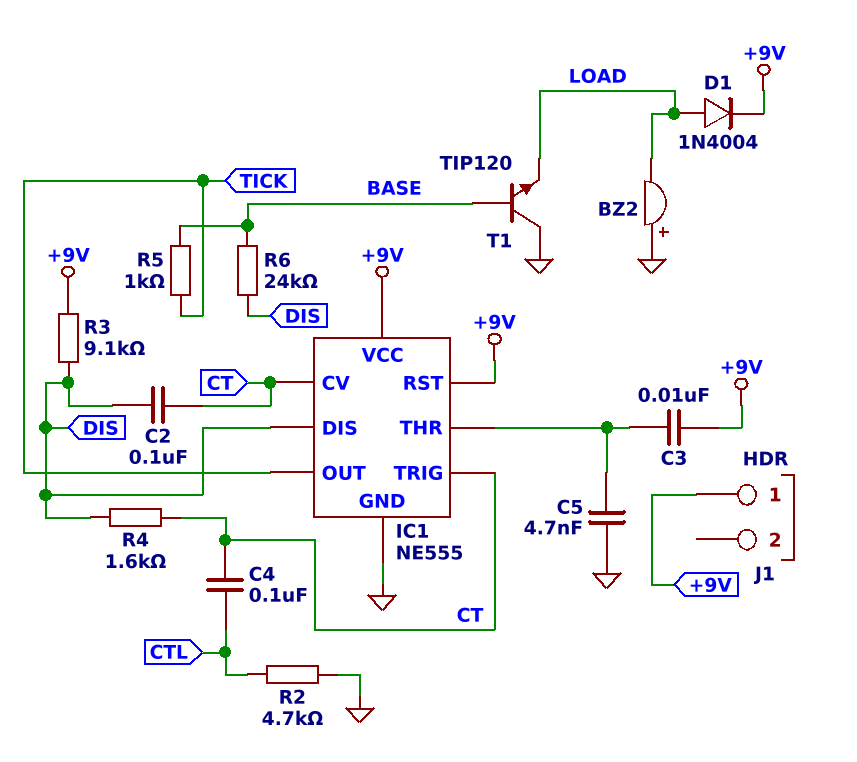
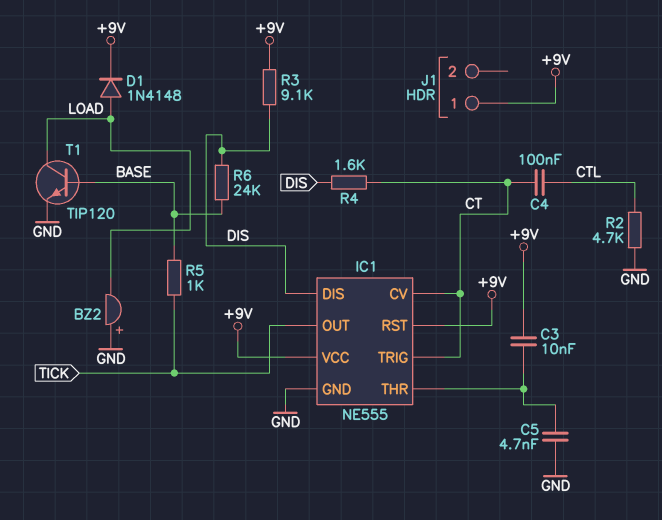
C2: 100nF (CT, DIS) -> none
D1: diode 1N4004 (A LOAD, K +9V) -> diode 1N4148 (A LOAD, K +9V)
T1: NPN TIP120 (B BASE, C GND, E LOAD) -> NPN TIP120 (B BASE, C LOAD, E GND)

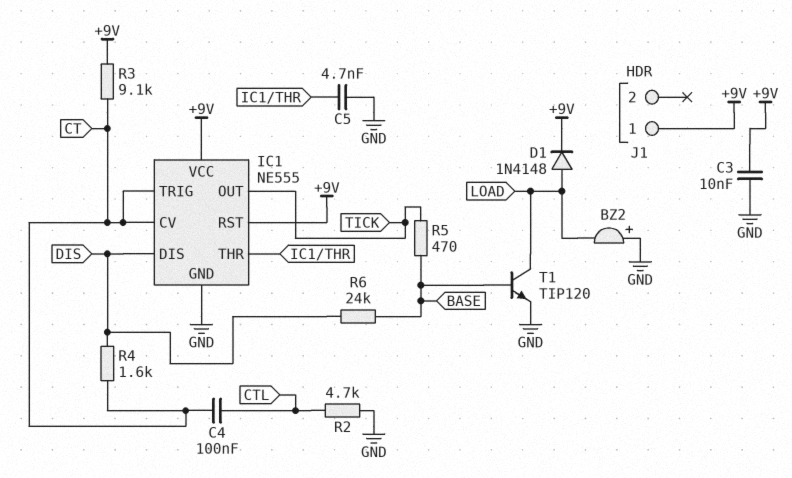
C3: 10nF (+9V, IC1/THR) -> 10nF (+9V, GND)
R3: 9.1k (+9V, DIS) -> 9.1k (+9V, CT)
R5: 1k (BASE, TICK) -> 470 (BASE, TICK)

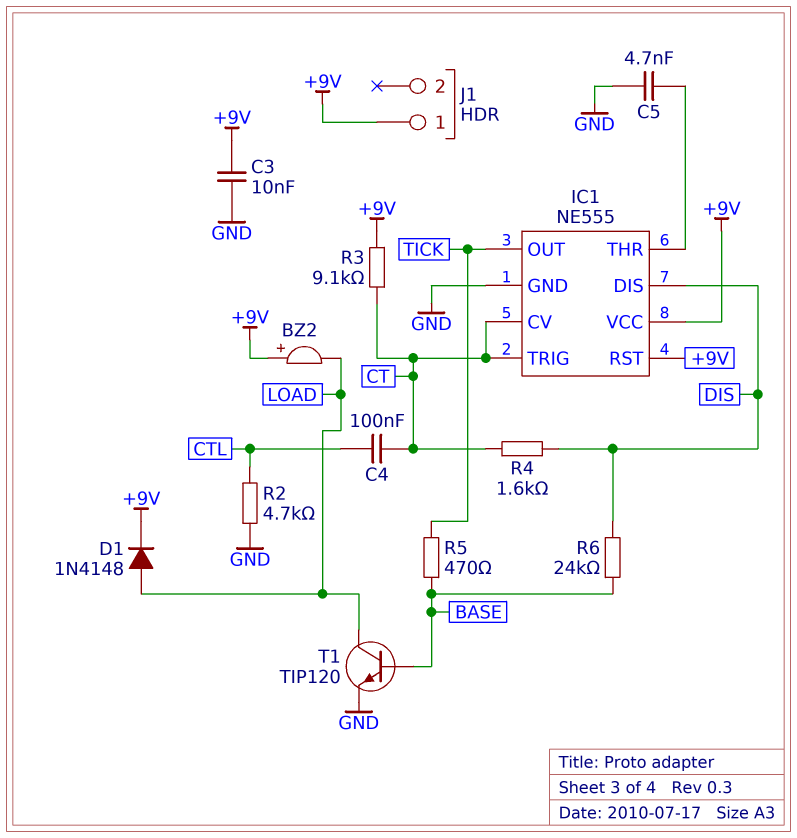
BZ2: buzzer (plus GND, minus LOAD) -> buzzer (plus +9V, minus LOAD)

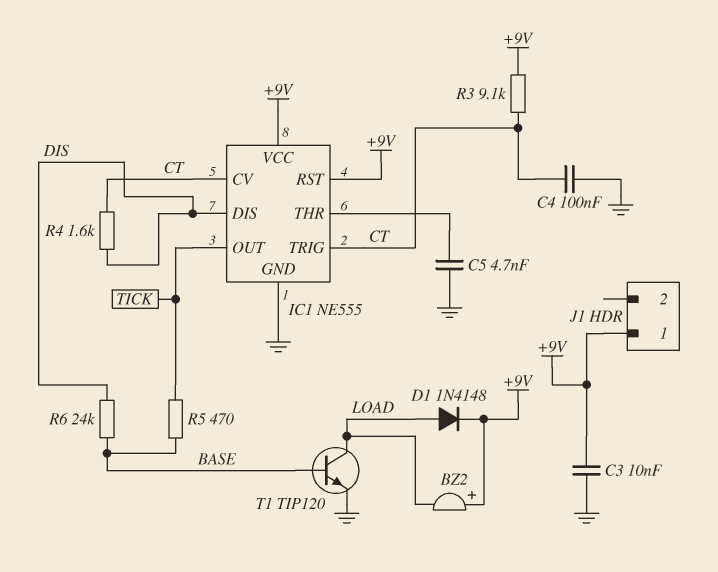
C4: 100nF (CT, CTL) -> 100nF (CT, GND)
R2: 4.7k (CTL, GND) -> none

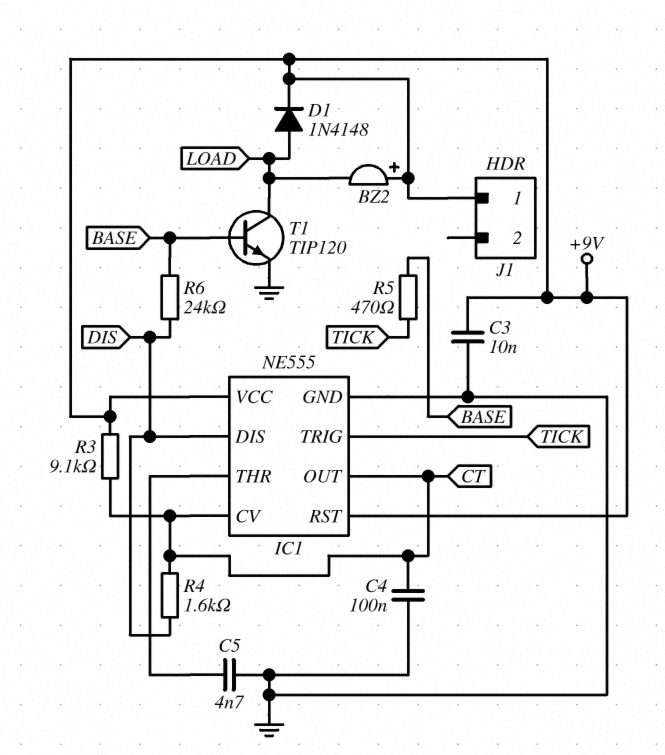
IC1 pin OUT: TICK -> CT
IC1 pin TRIG: CT -> TICK

